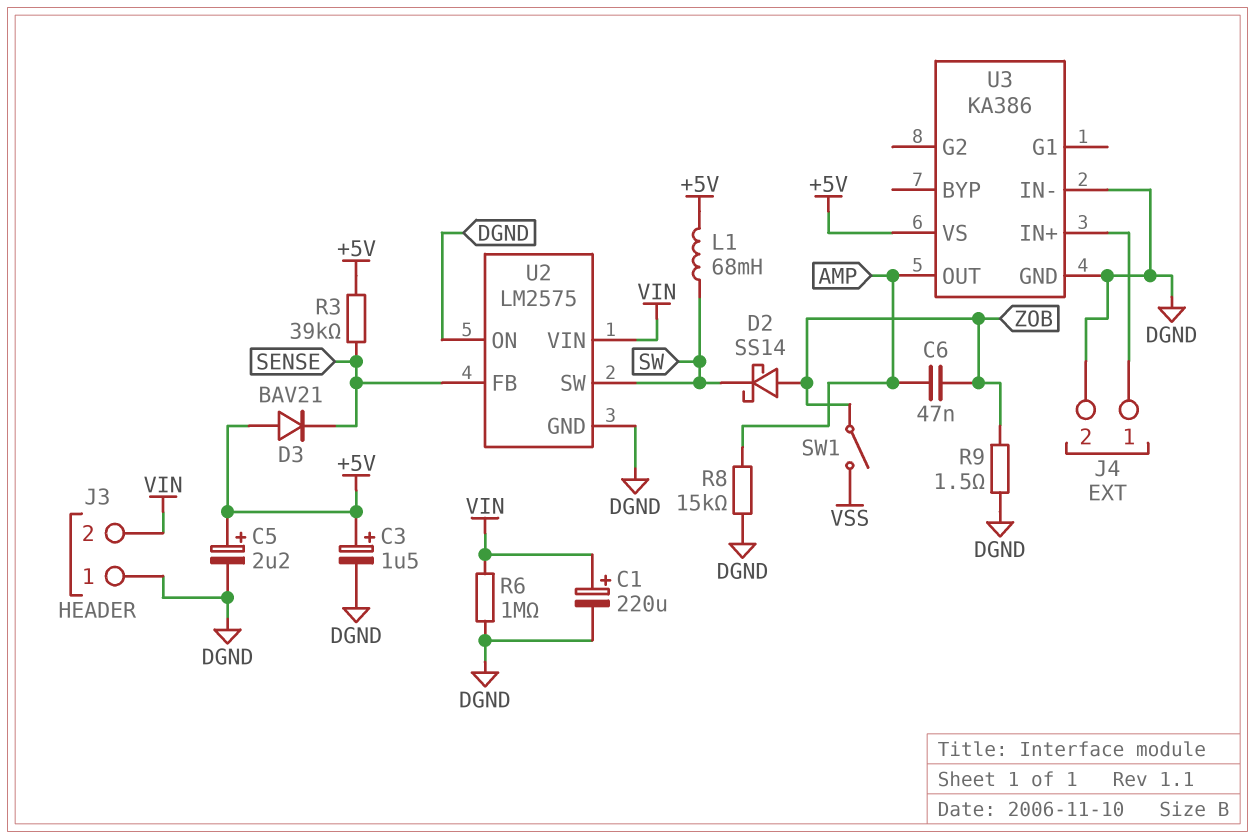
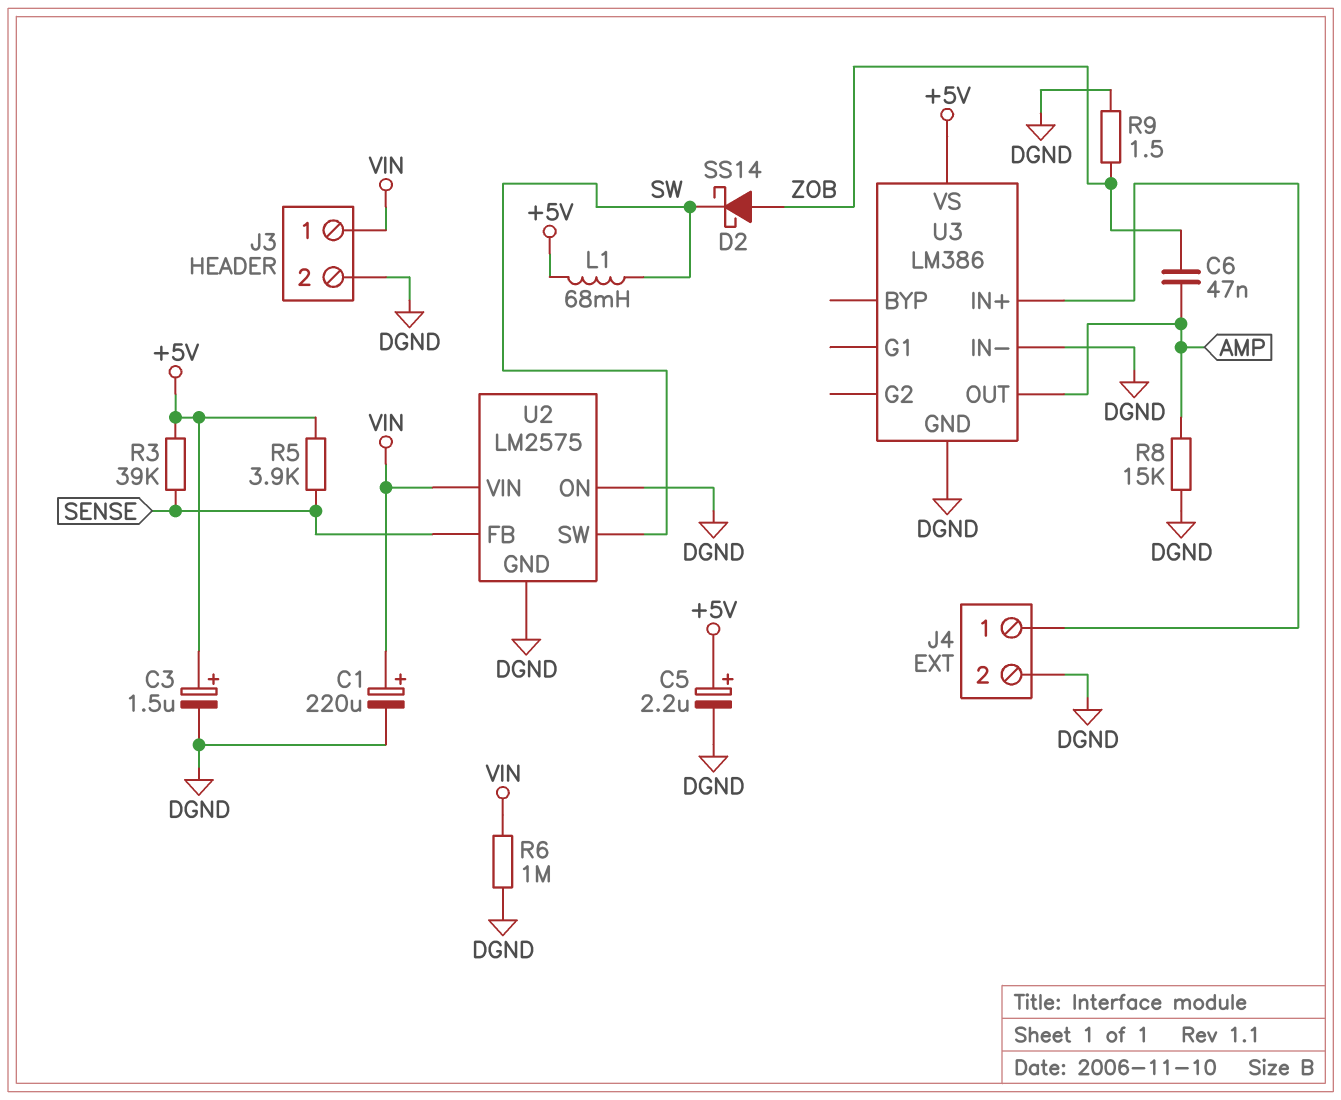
D3: diode BAV21 (A +5V, K SENSE) -> none
J3 pin 1: DGND -> VIN
J3 pin 2: VIN -> DGND
R5: none -> 3.9k (+5V, SENSE)
SW1: switch (VSS, ZOB) -> none
U3: KA386 -> LM386

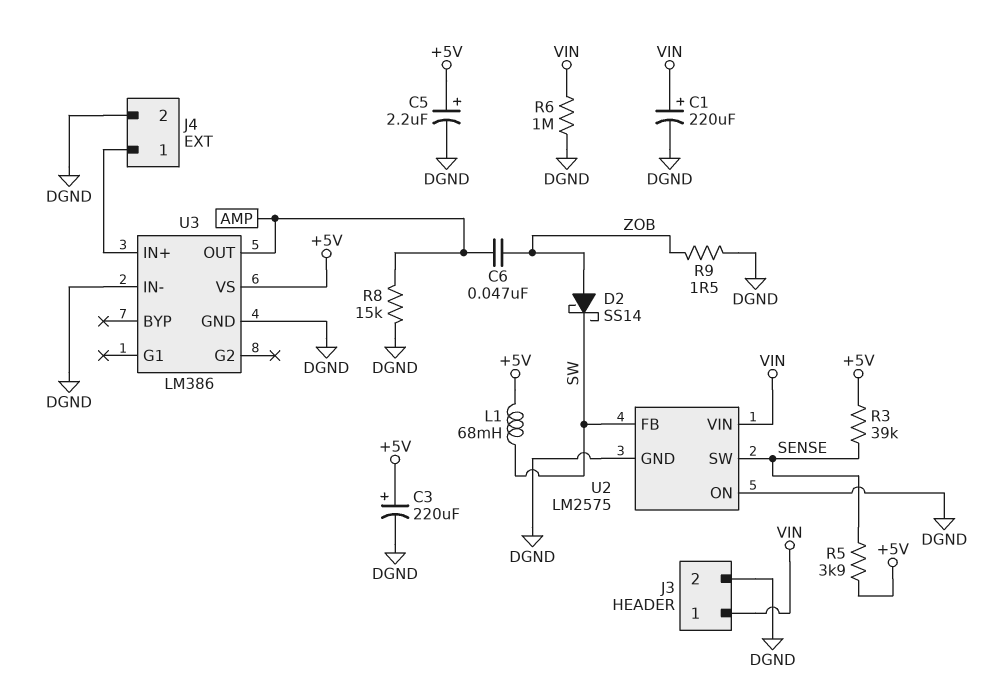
C3: 1.5uF (plus +5V, minus DGND) -> 220uF (plus +5V, minus DGND)
U2 pin FB: SENSE -> SW
U2 pin SW: SW -> SENSE

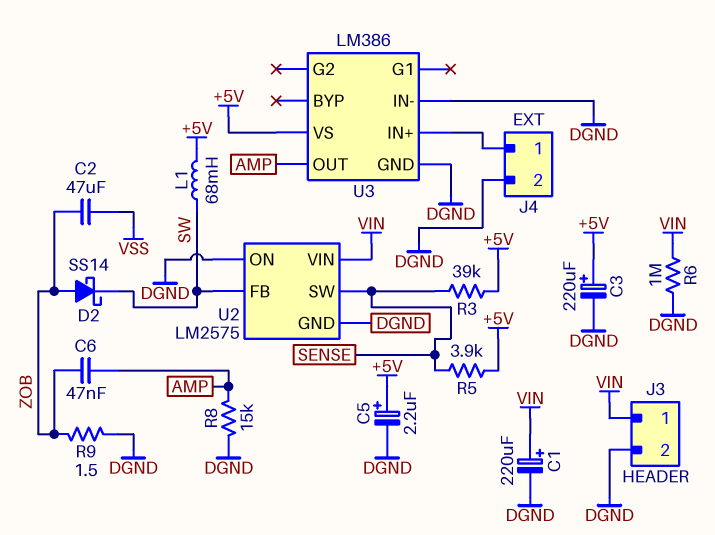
C2: none -> 47uF (VSS, ZOB)

